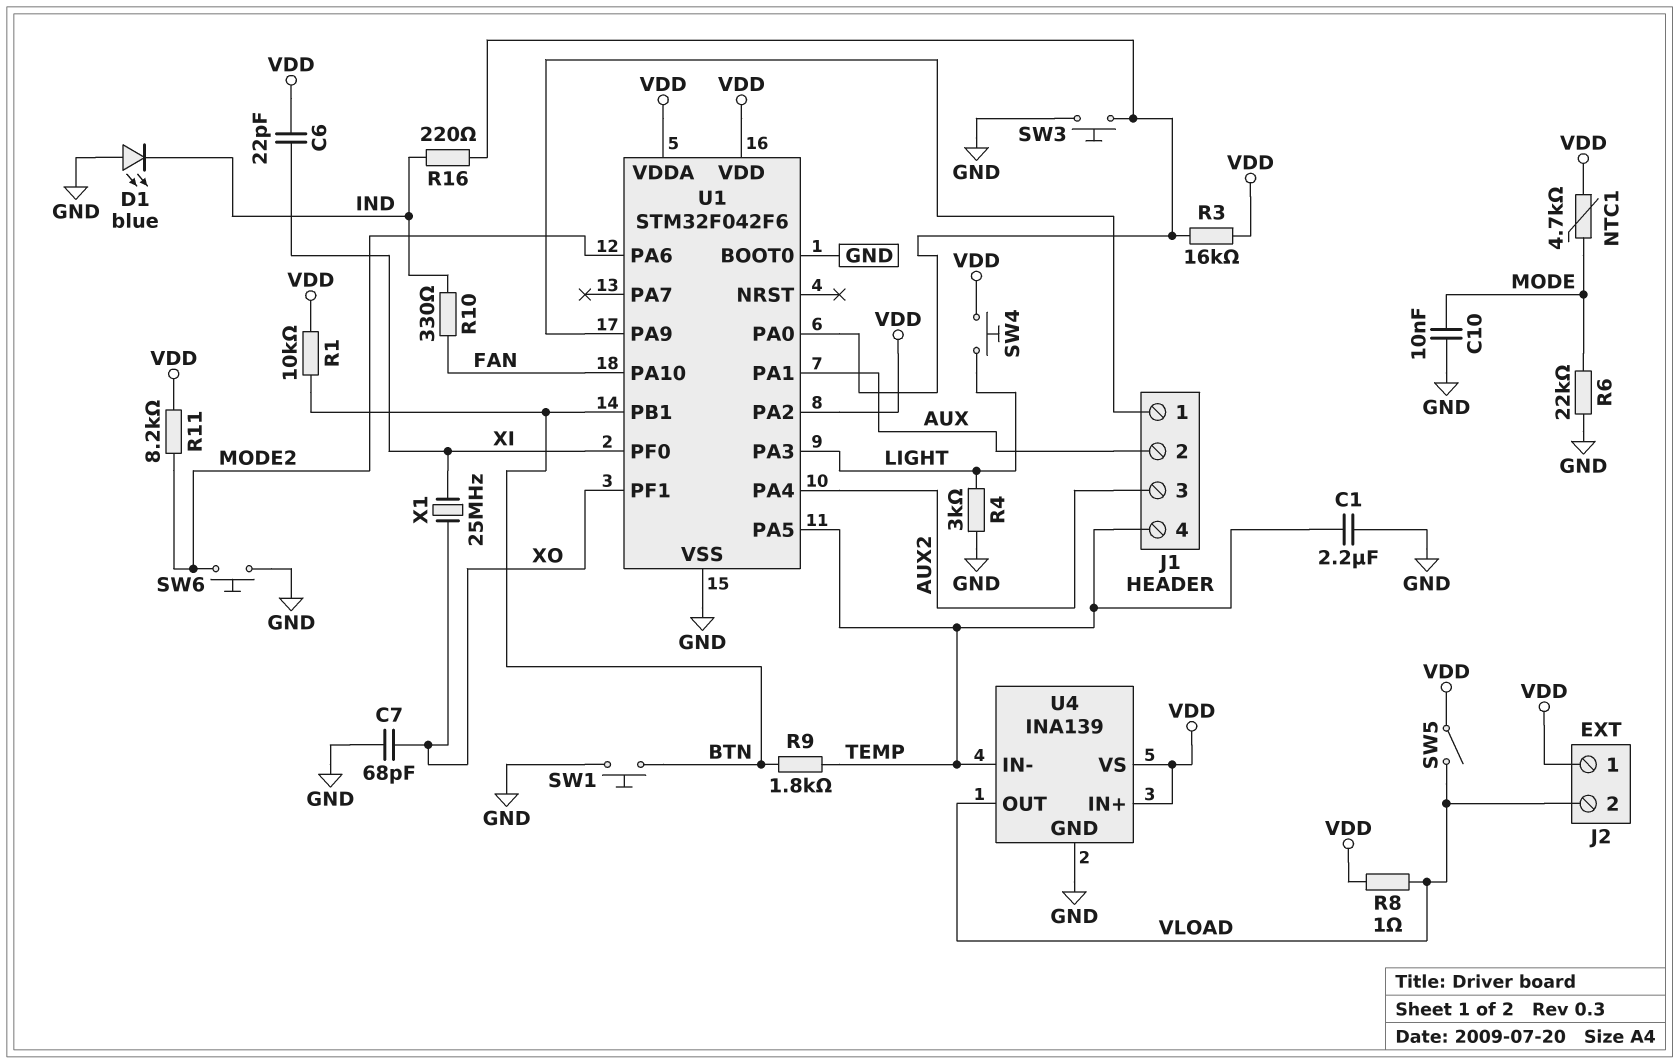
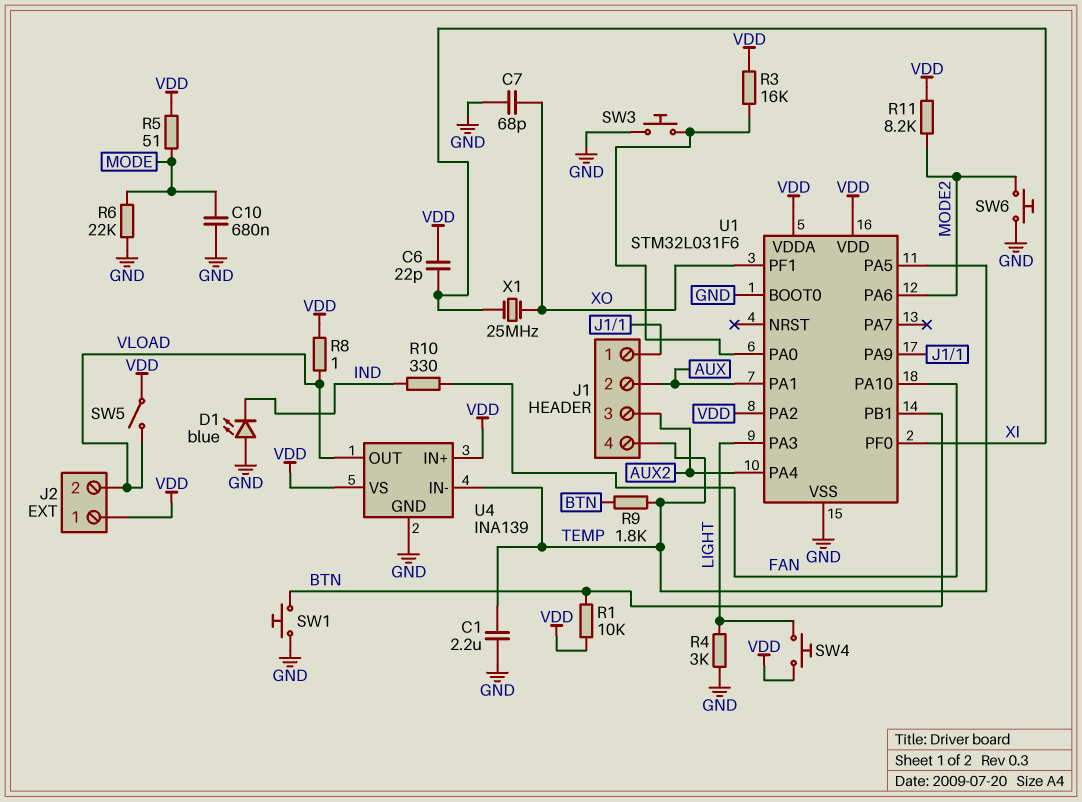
C10: 10nF (GND, MODE) -> 680nF (GND, MODE)
NTC1: 4.7k (MODE, VDD) -> none
R5: none -> 51 (MODE, VDD)
R16: 220 (IND, U1/PA0) -> none
U1: STM32F042F6 -> STM32L031F6

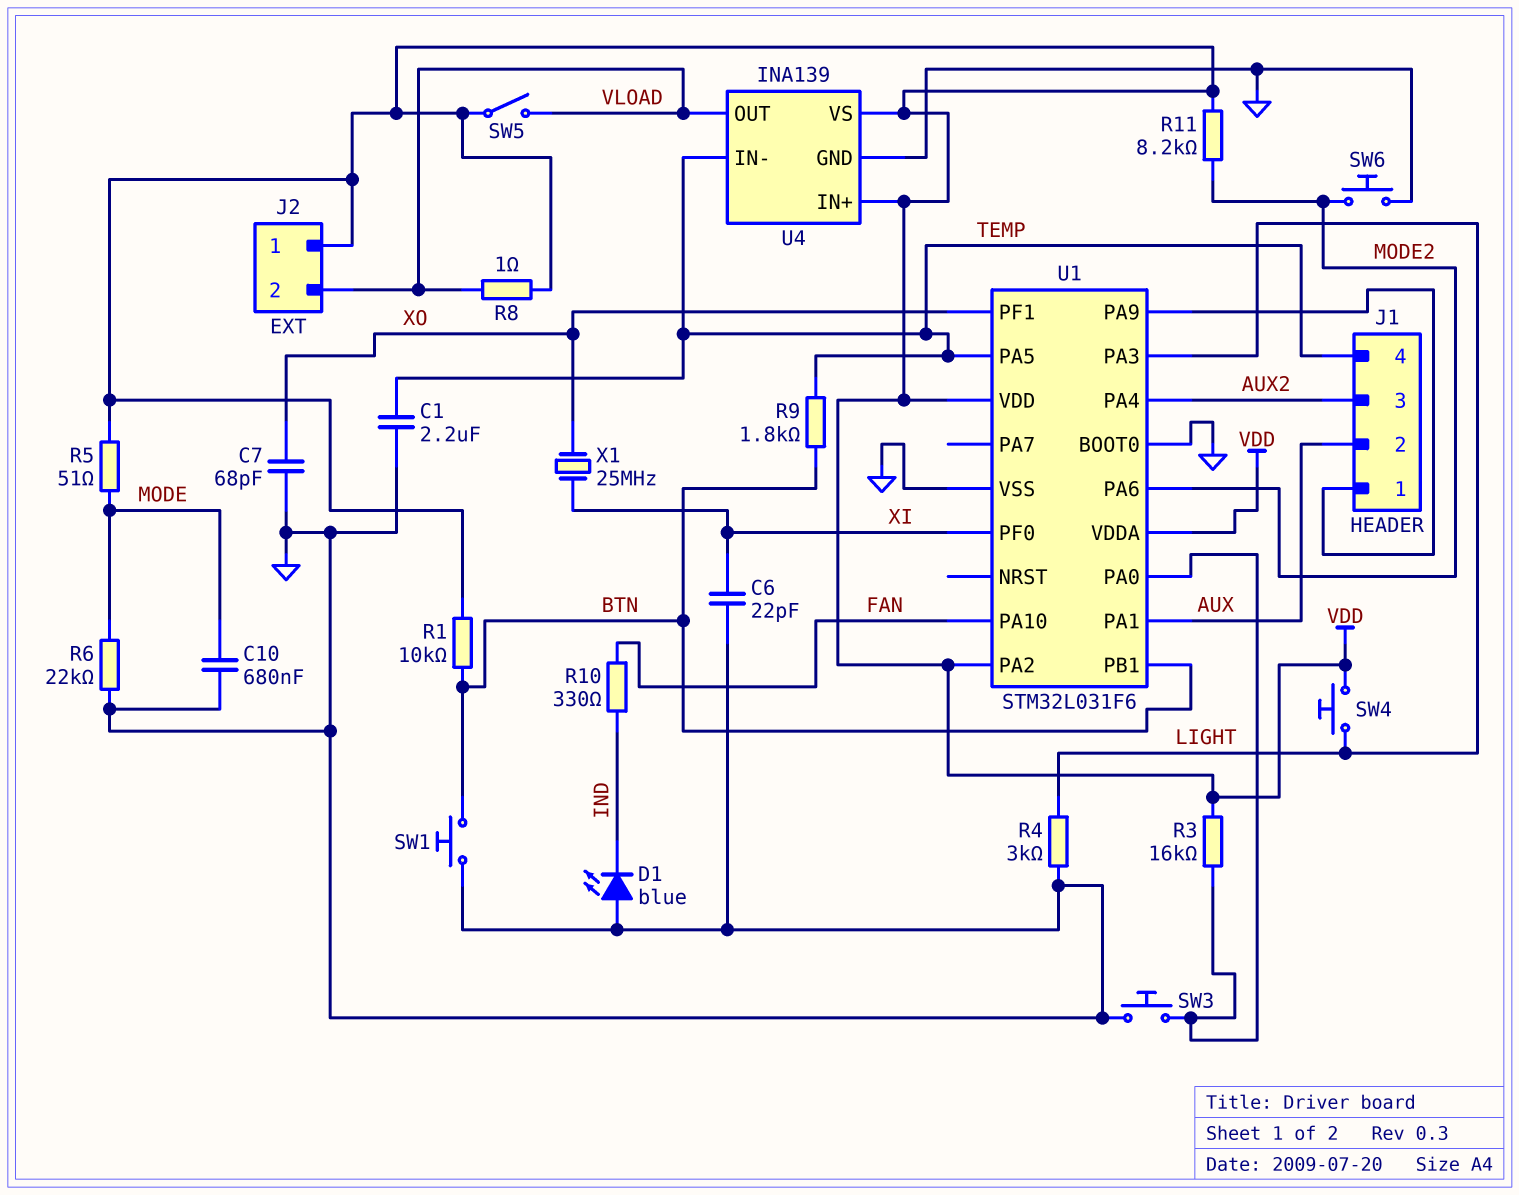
C6: 22pF (VDD, XI) -> 22pF (GND, XI)

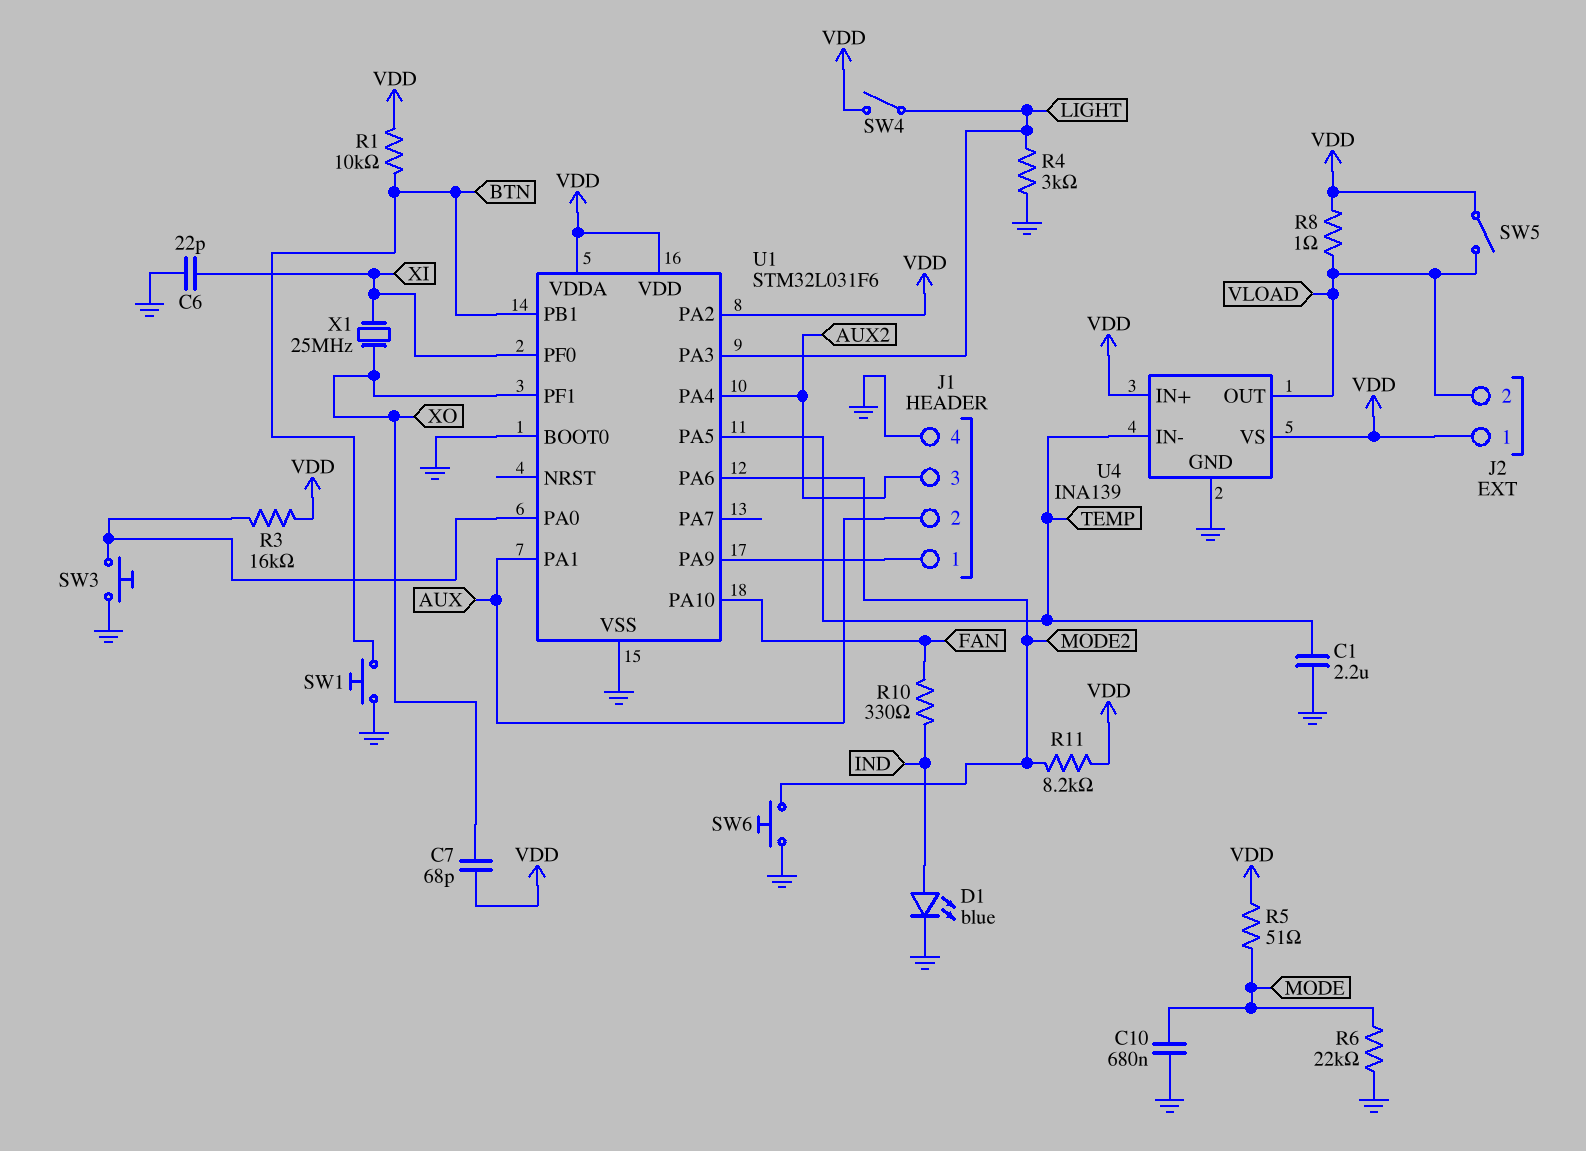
C7: 68pF (GND, XO) -> 68pF (VDD, XO)
D1: LED blue (A GND, K IND) -> LED blue (A IND, K GND)
J1 pin 4: TEMP -> GND
R9: 1.8k (BTN, TEMP) -> none
SW4: button (LIGHT, VDD) -> switch (LIGHT, VDD)

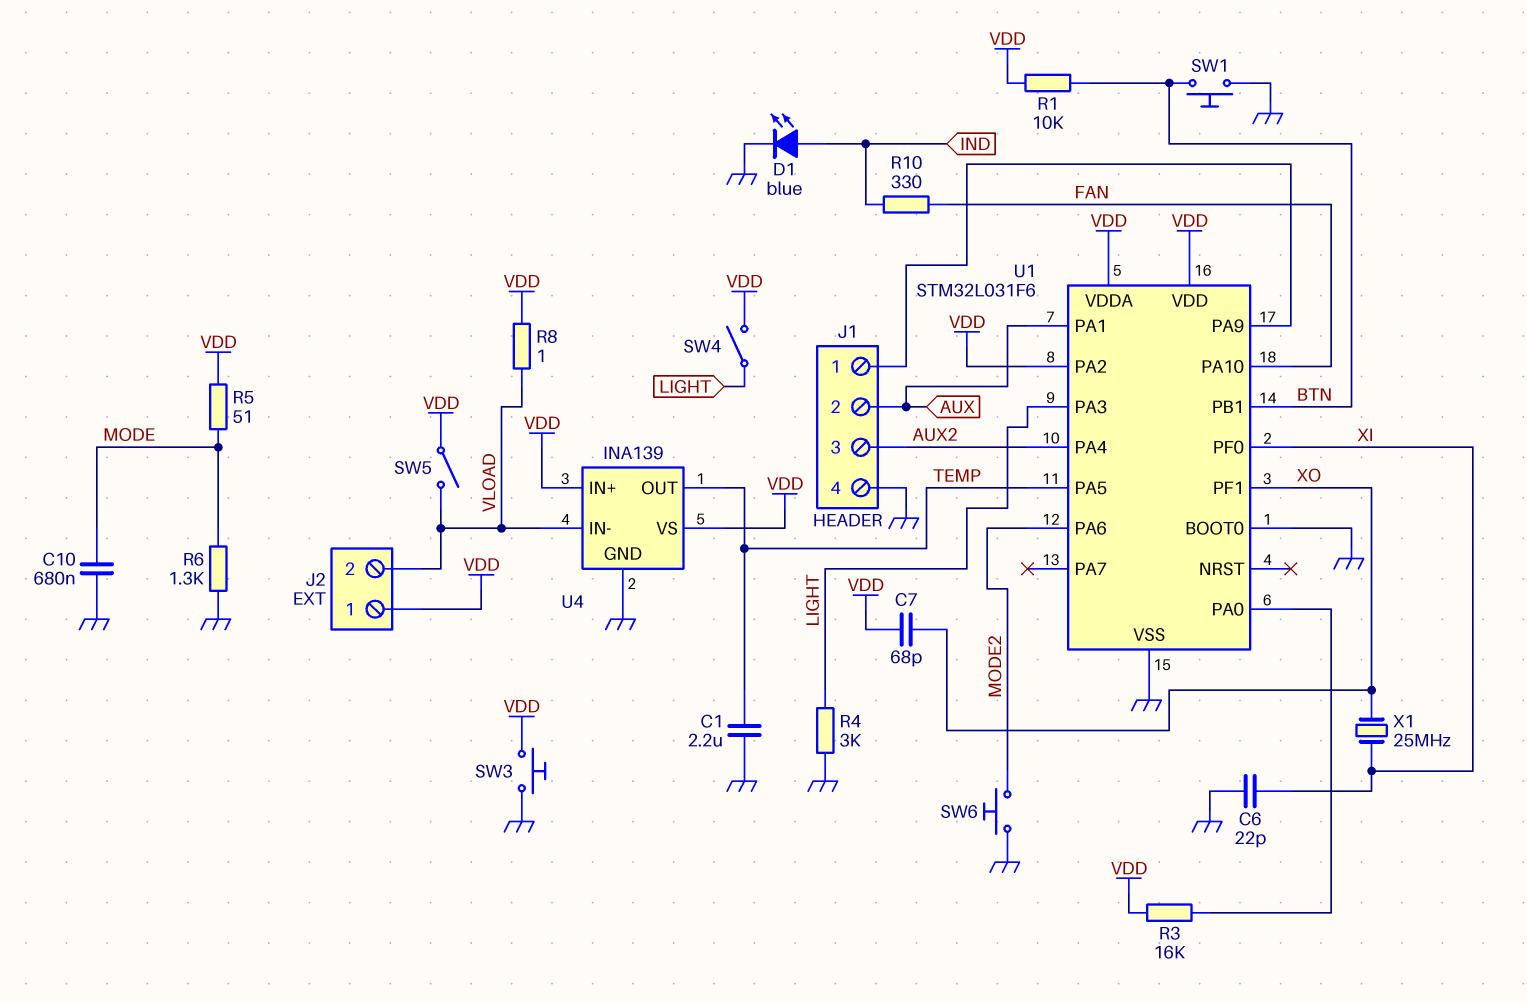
R6: 22k (GND, MODE) -> 1.3k (GND, MODE)
R11: 8.2k (MODE2, VDD) -> none
SW3: button (GND, U1/PA0) -> button (GND, VDD)
U4 pin IN-: TEMP -> VLOAD
U4 pin OUT: VLOAD -> TEMP

